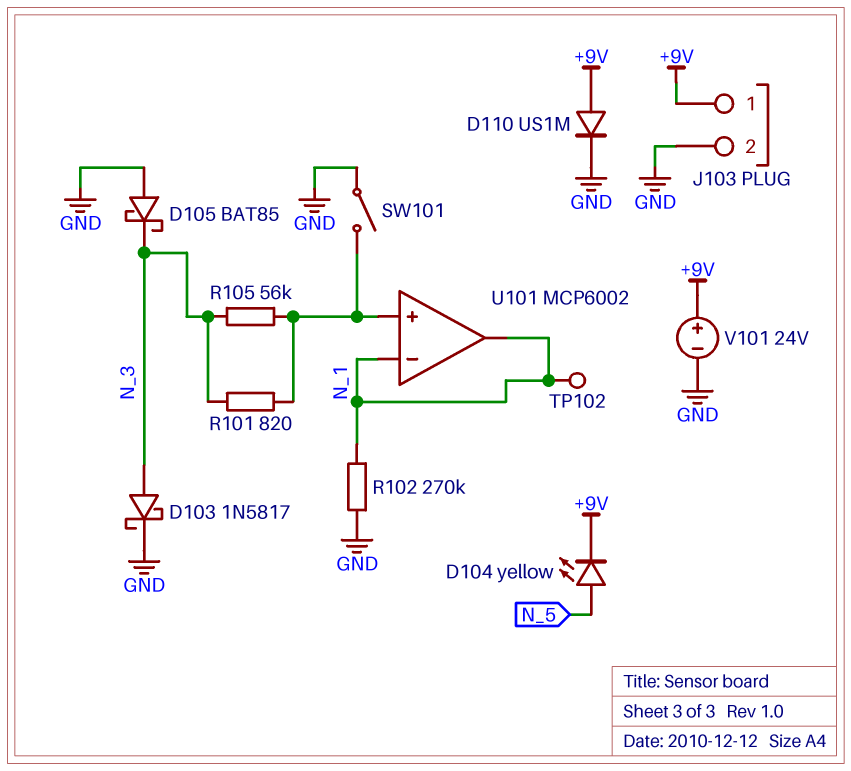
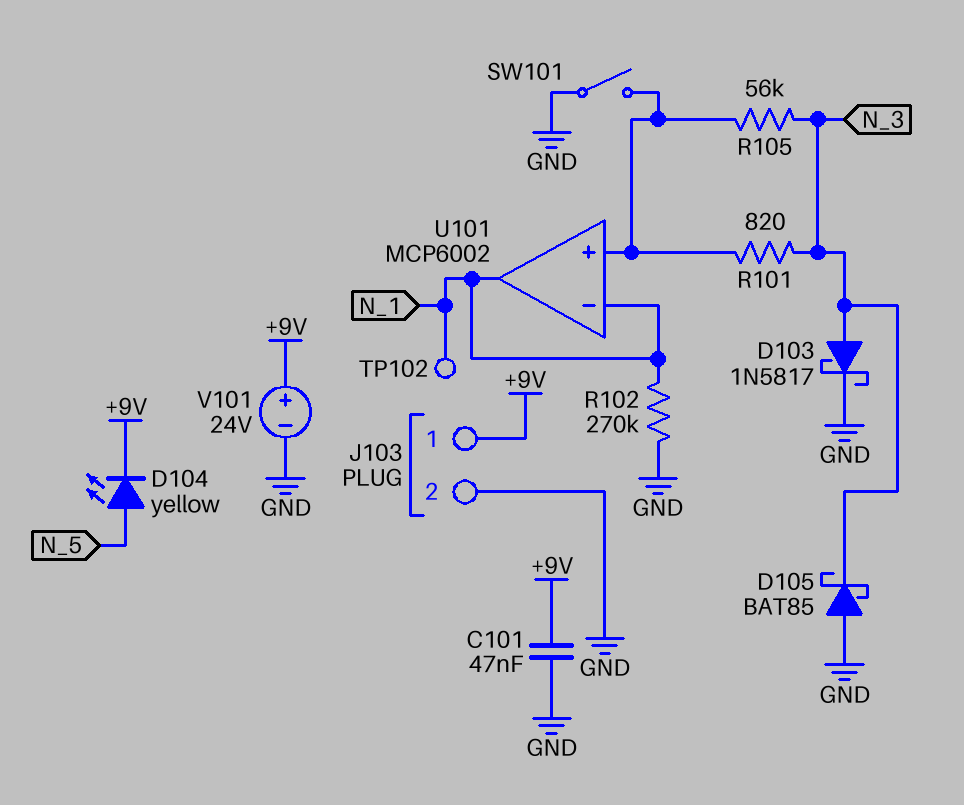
C101: none -> 47nF (+9V, GND)
D110: diode US1M (A +9V, K GND) -> none

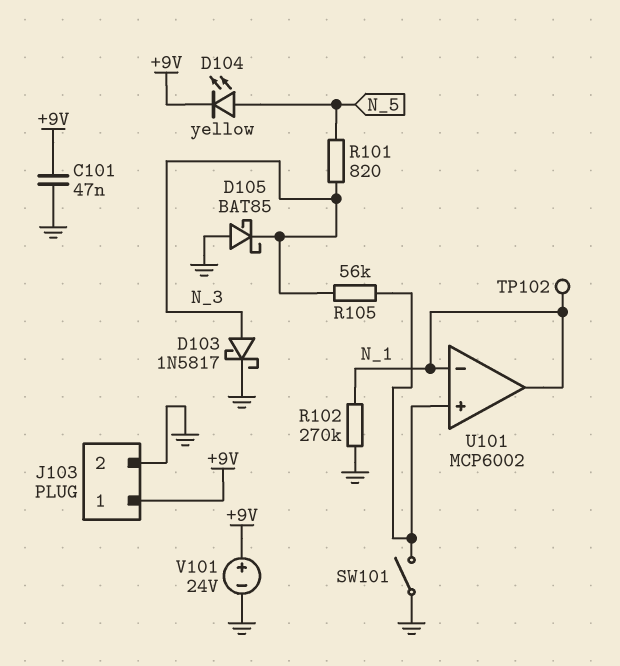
R101: 820 (N_3, U101/in+) -> 820 (N_3, N_5)

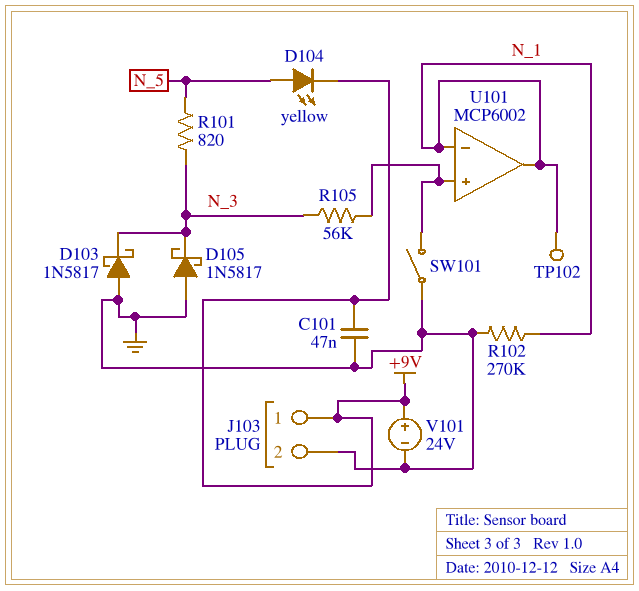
D103: schottky 1N5817 (A N_3, K GND) -> schottky 1N5817 (A GND, K N_3)
D105: schottky BAT85 (A GND, K N_3) -> schottky 1N5817 (A GND, K N_3)

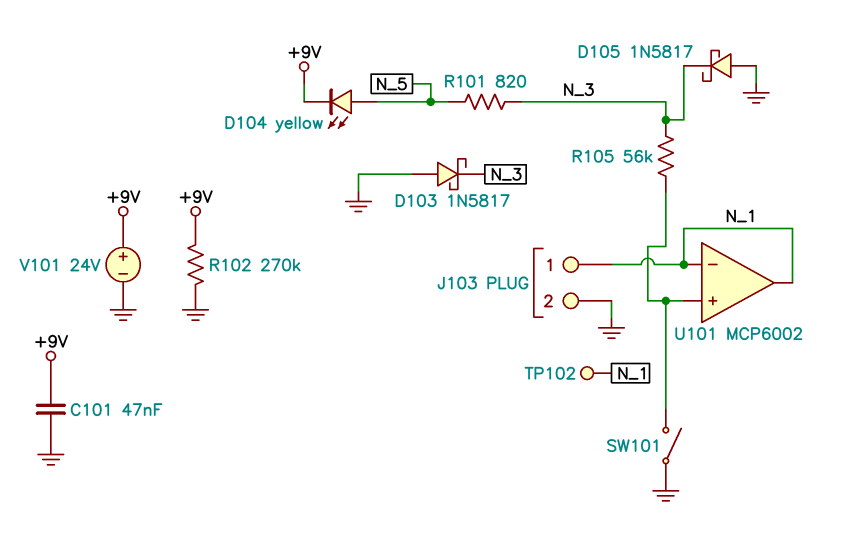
J103 pin 1: +9V -> N_1
R102: 270k (GND, N_1) -> 270k (+9V, GND)

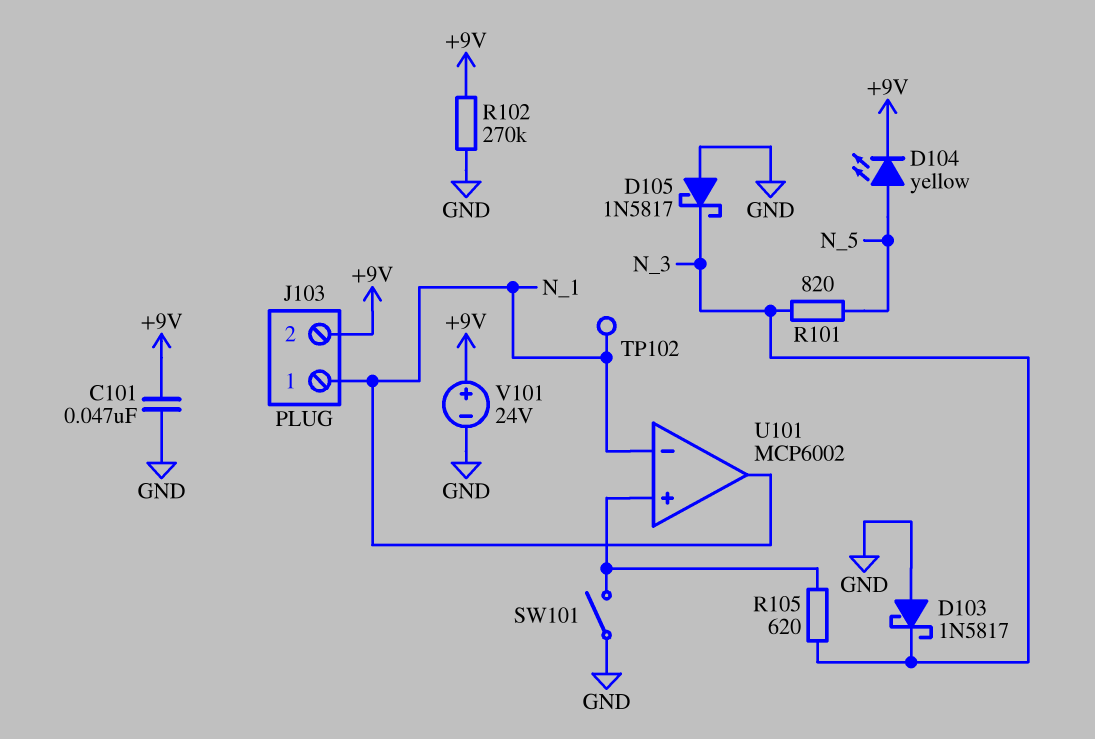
J103 pin 2: GND -> +9V
R105: 56k (N_3, U101/in+) -> 620 (N_3, U101/in+)

